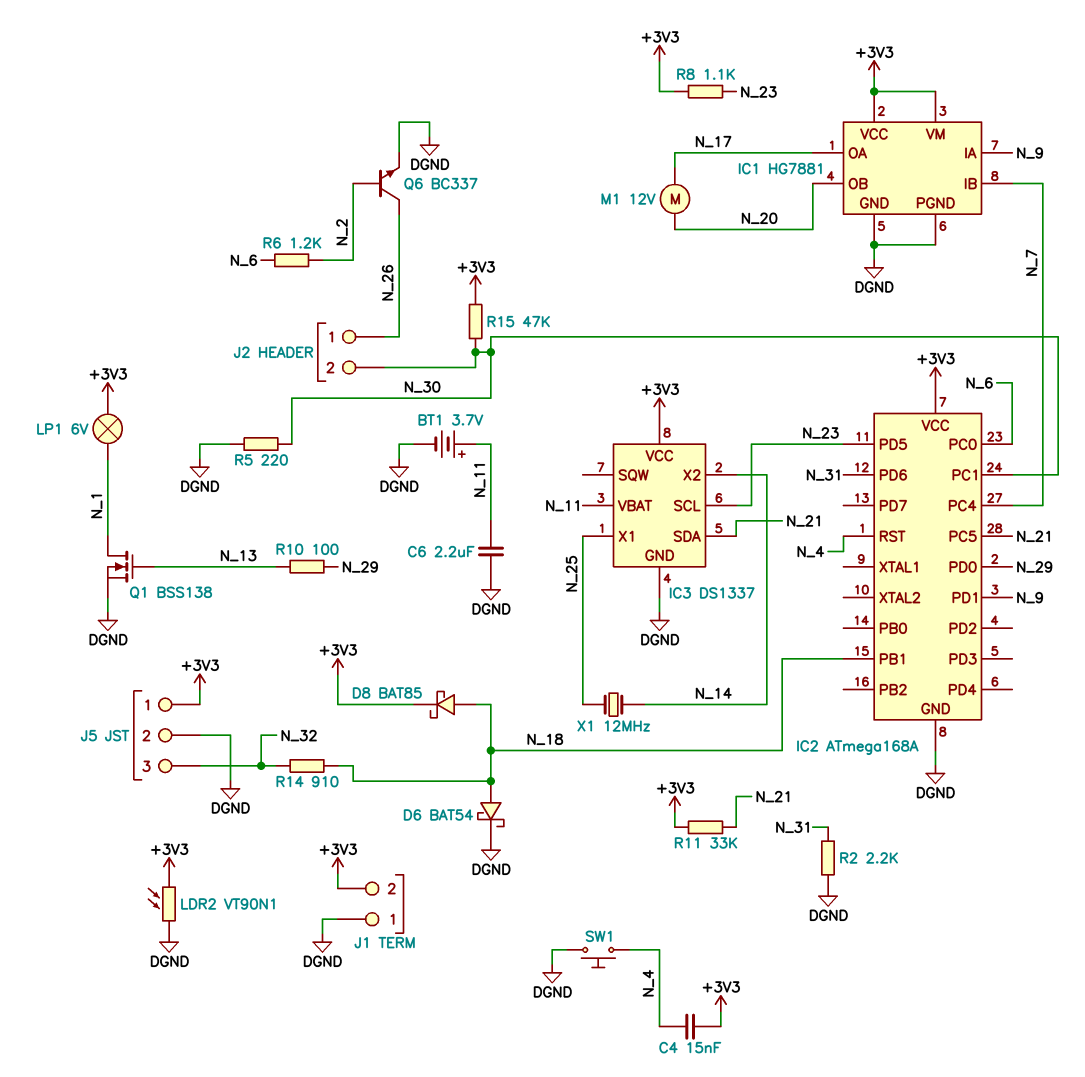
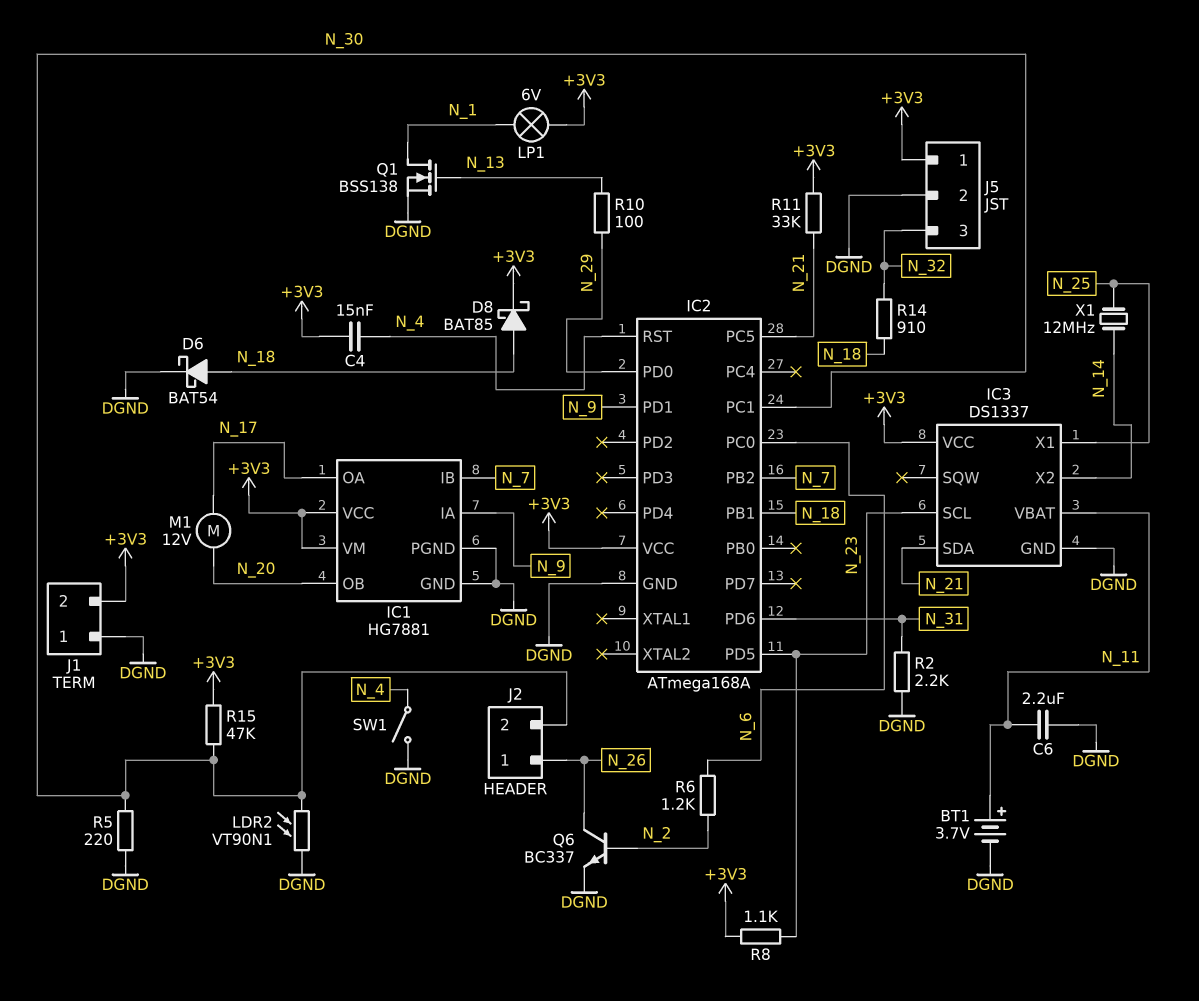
IC2 pin PB2: none -> N_7
IC2 pin PC4: N_7 -> none
LDR2: VT90N1 (+3V3, DGND) -> VT90N1 (DGND, N_30)
SW1: button (DGND, N_4) -> switch (DGND, N_4)

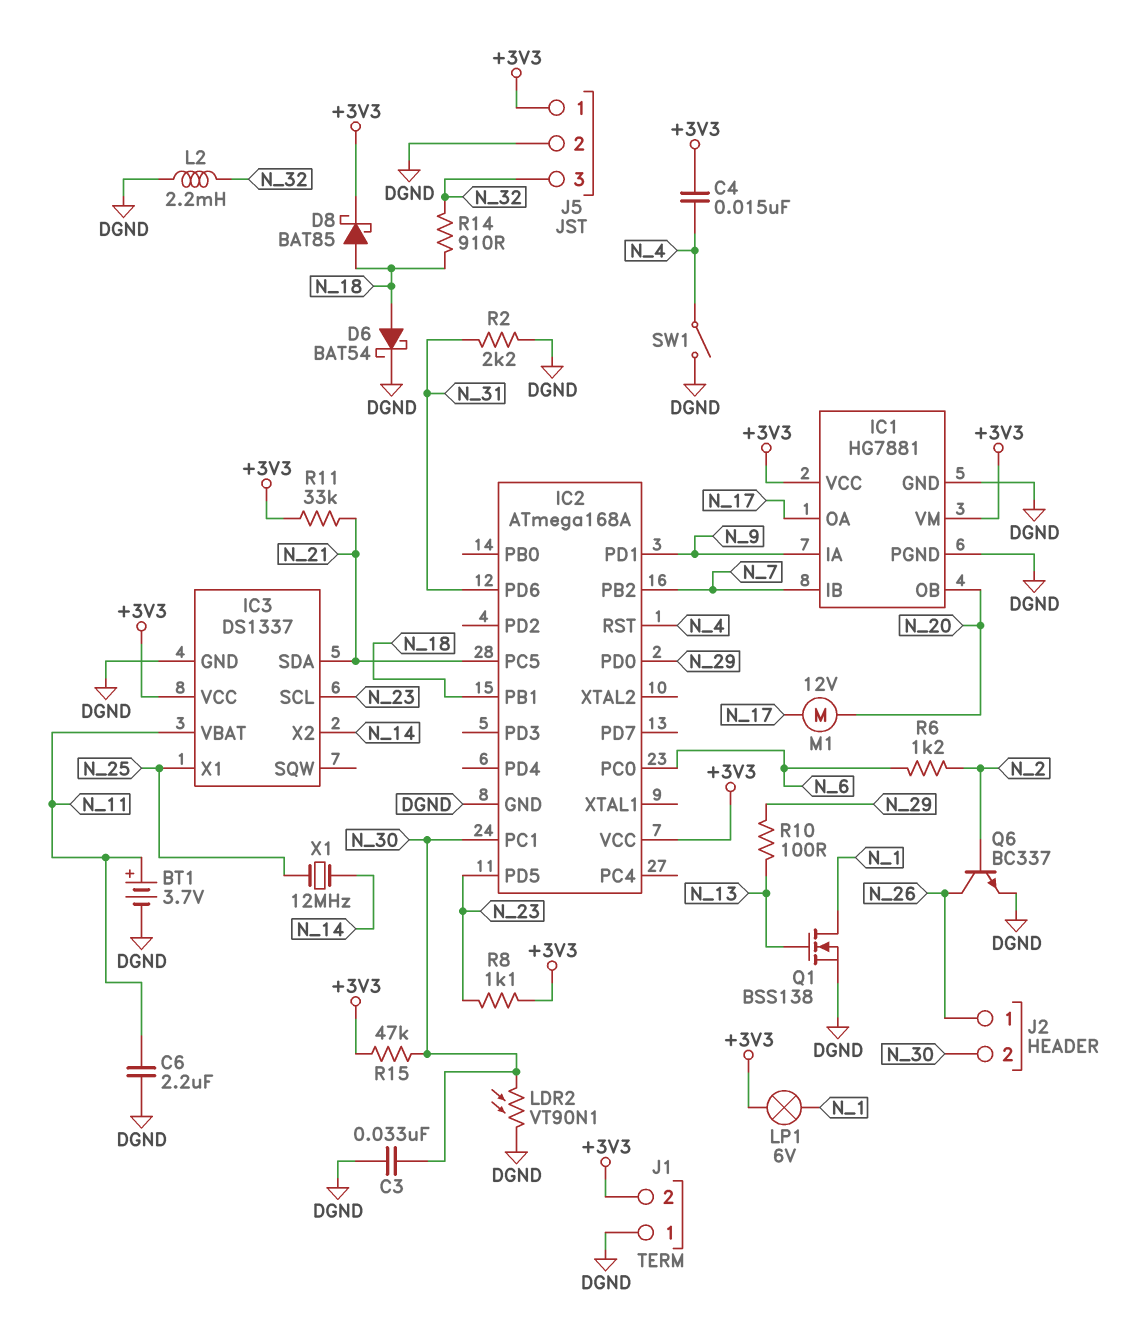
C3: none -> 33nF (DGND, N_30)
L2: none -> 2.2mH (DGND, N_32)
R5: 220 (DGND, N_30) -> none

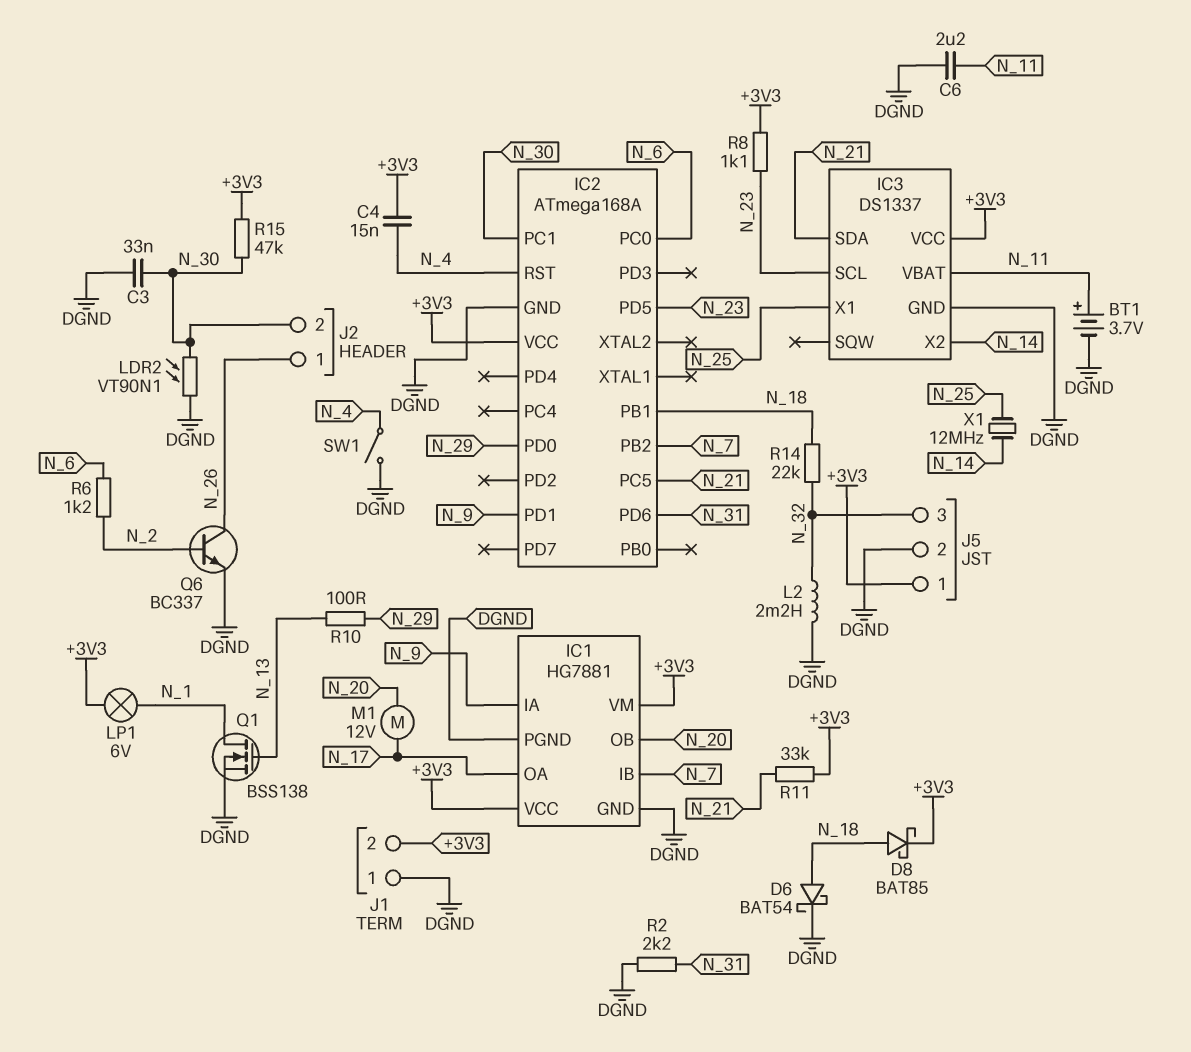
R14: 910 (N_18, N_32) -> 22k (N_18, N_32)

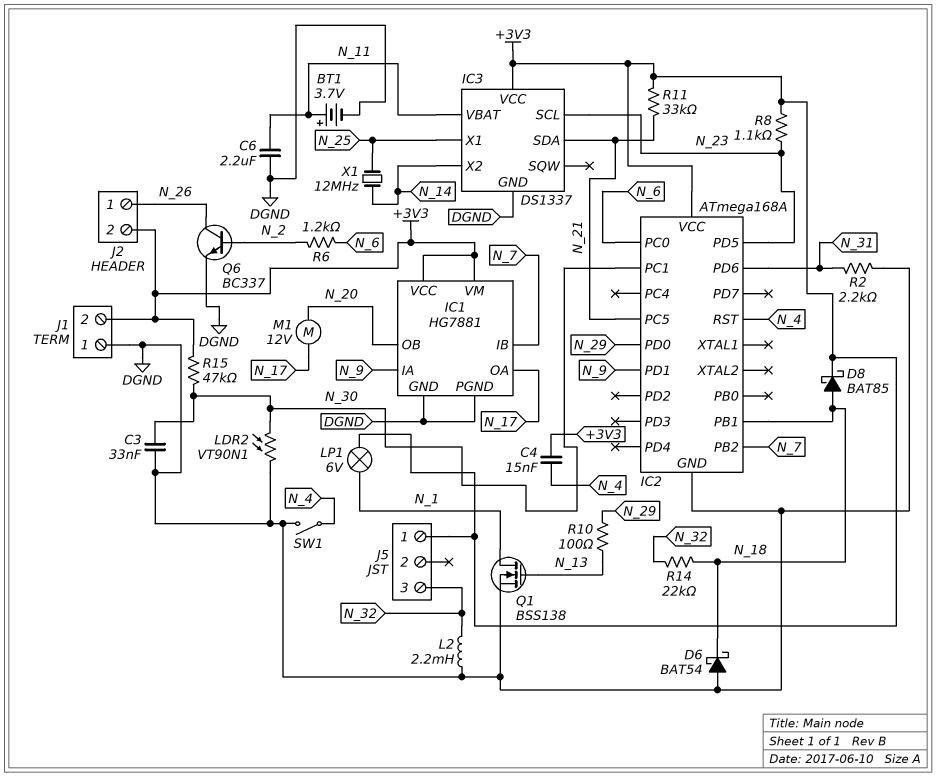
D6: schottky BAT54 (A N_18, K DGND) -> schottky BAT54 (A DGND, K N_18)
J2 pin 2: N_30 -> +3V3
J5 pin 2: DGND -> none

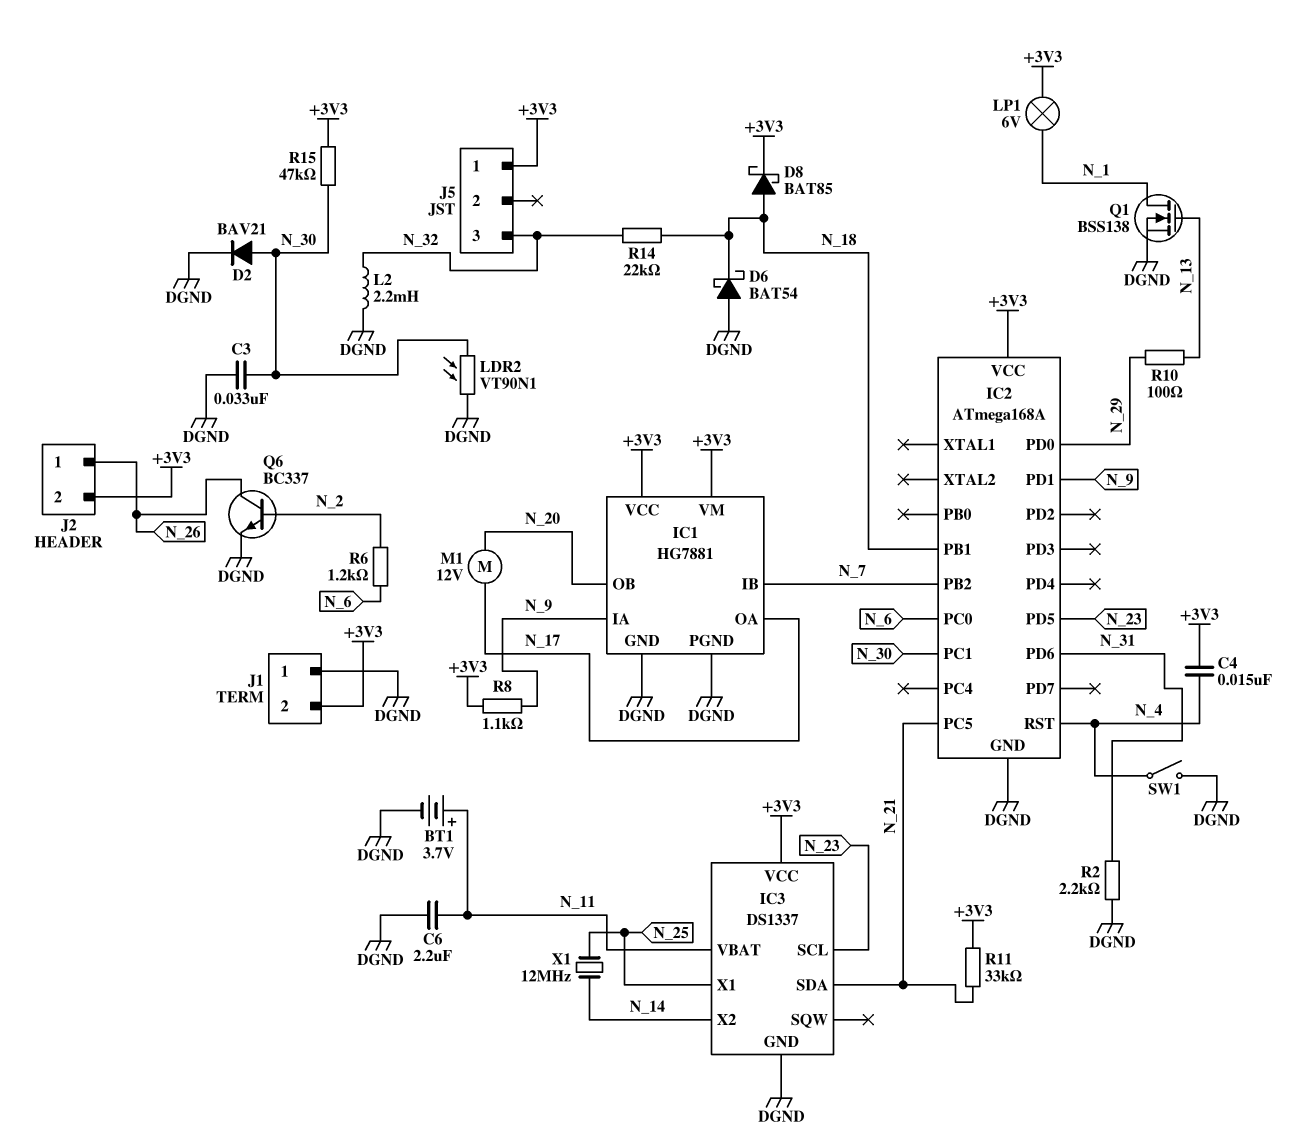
D2: none -> diode BAV21 (A N_30, K DGND)
R8: 1.1k (+3V3, N_23) -> 1.1k (+3V3, N_9)

